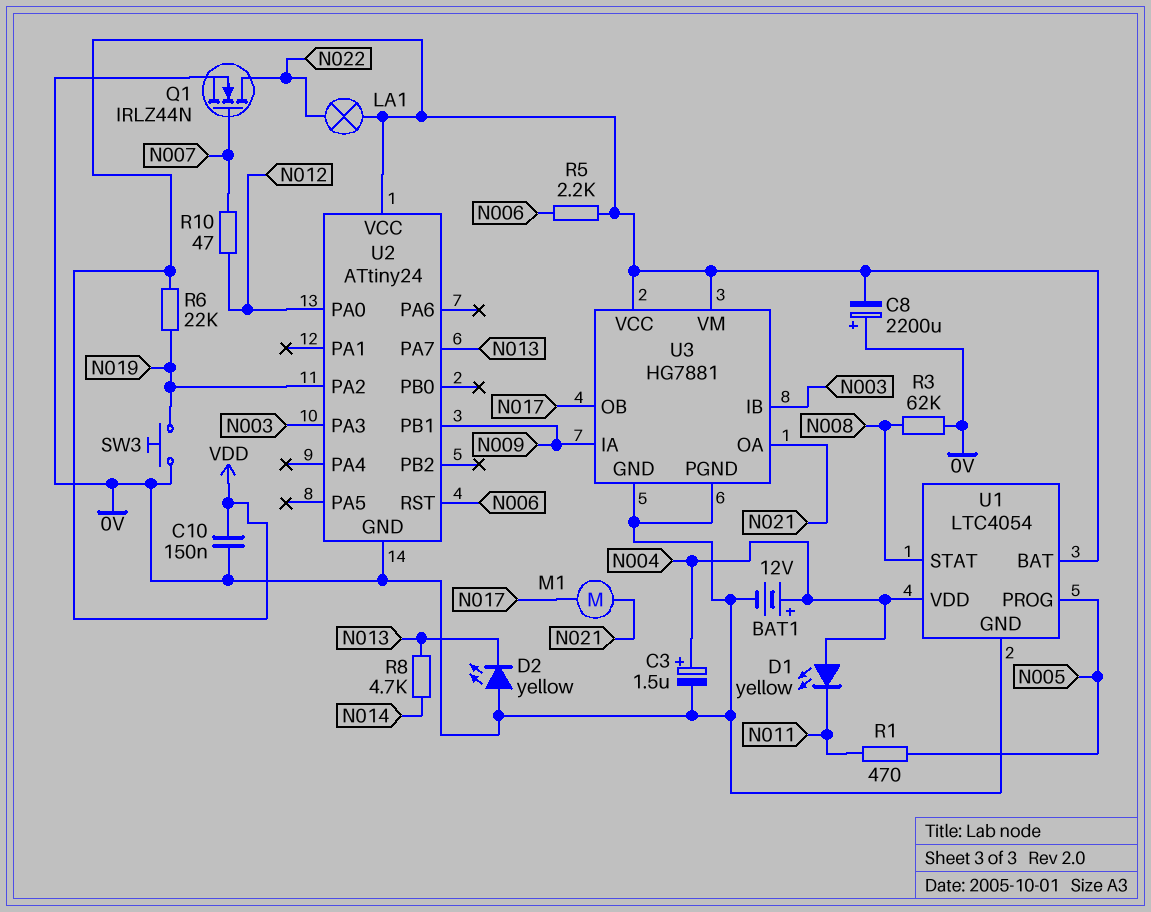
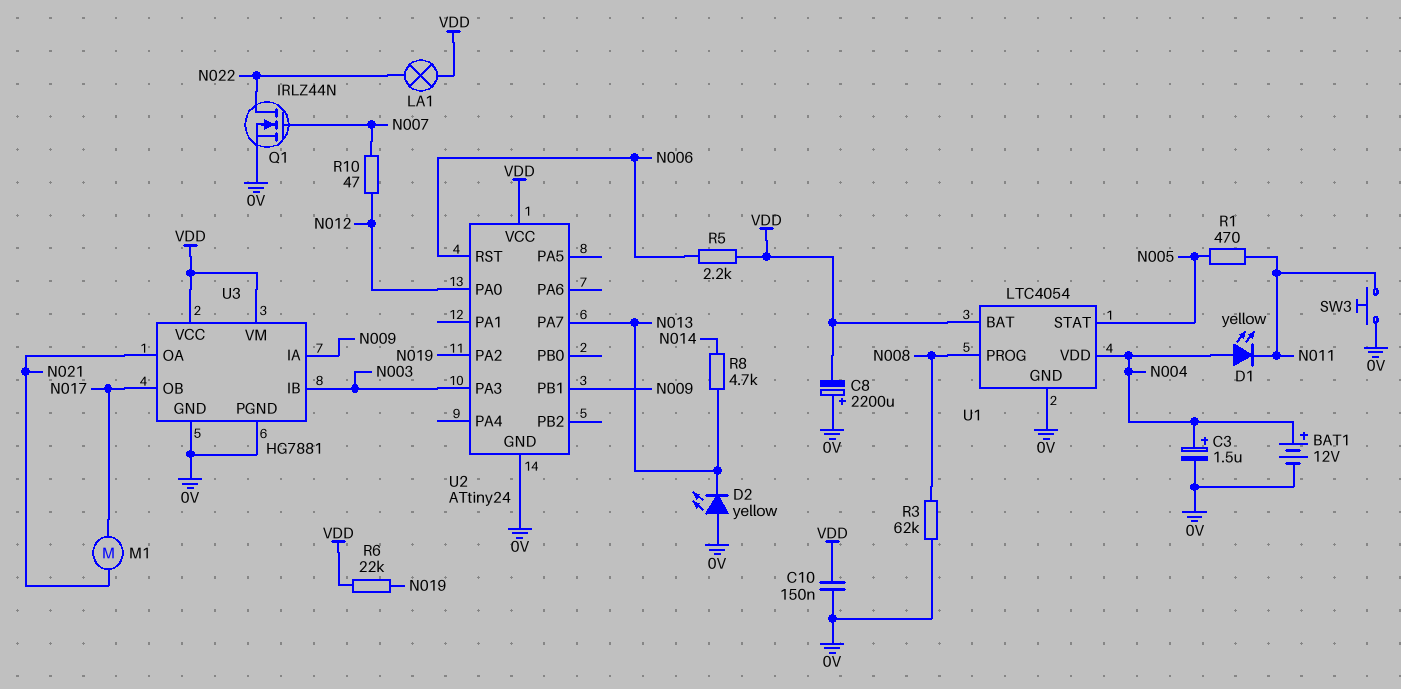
SW3: button (0V, N019) -> button (0V, N011)
U1 pin PROG: N005 -> N008
U1 pin STAT: N008 -> N005

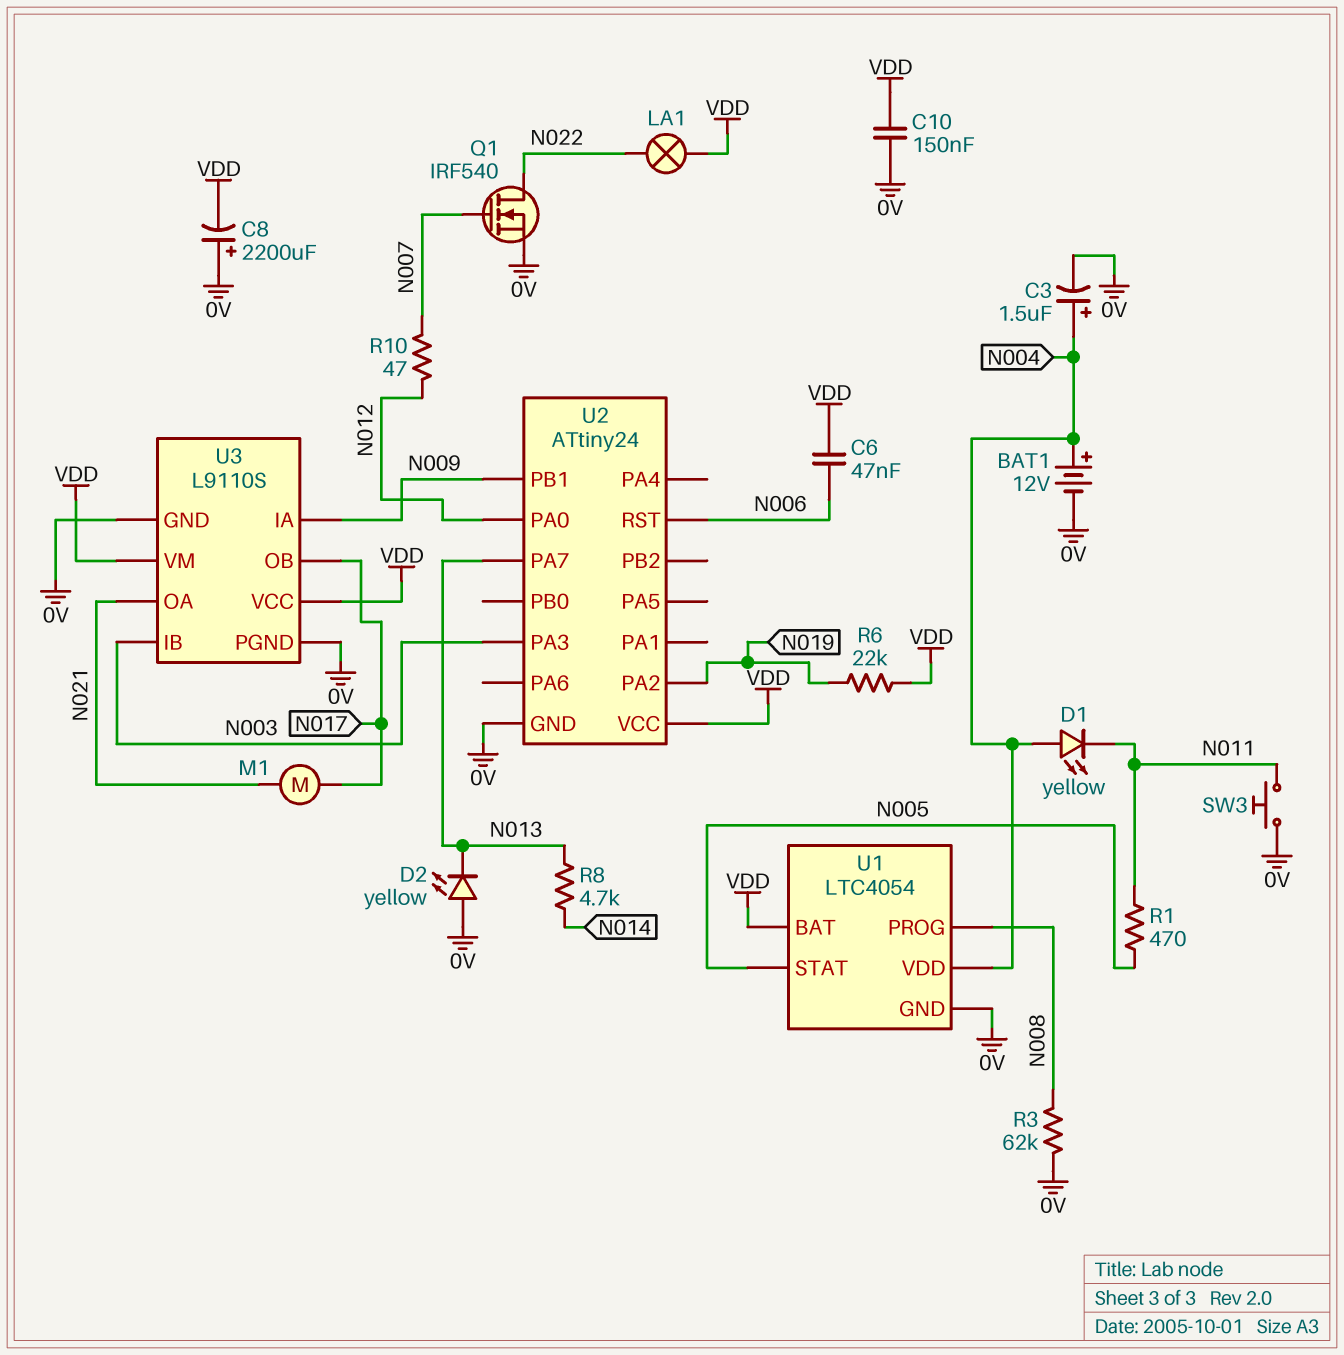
C6: none -> 47nF (N006, VDD)
Q1: NMOS IRLZ44N (G N007, D N022, S 0V) -> NMOS IRF540 (G N007, D N022, S 0V)
R5: 2.2k (N006, VDD) -> none
U3: HG7881 -> L9110S

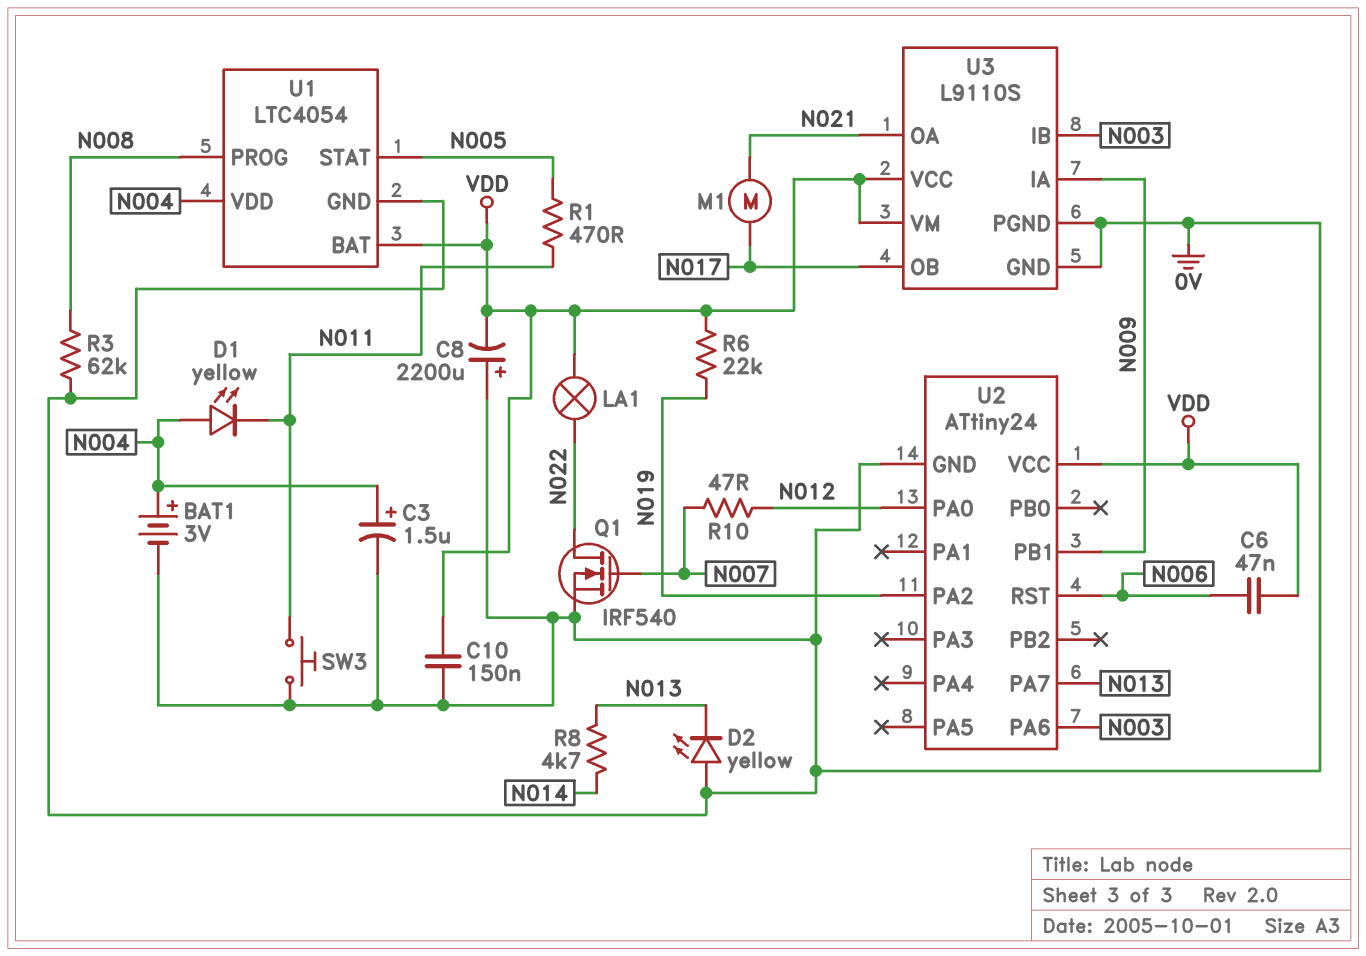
BAT1: 12V (plus N004, minus 0V) -> 3V (plus N004, minus 0V)
U2 pin PA3: N003 -> none
U2 pin PA6: none -> N003

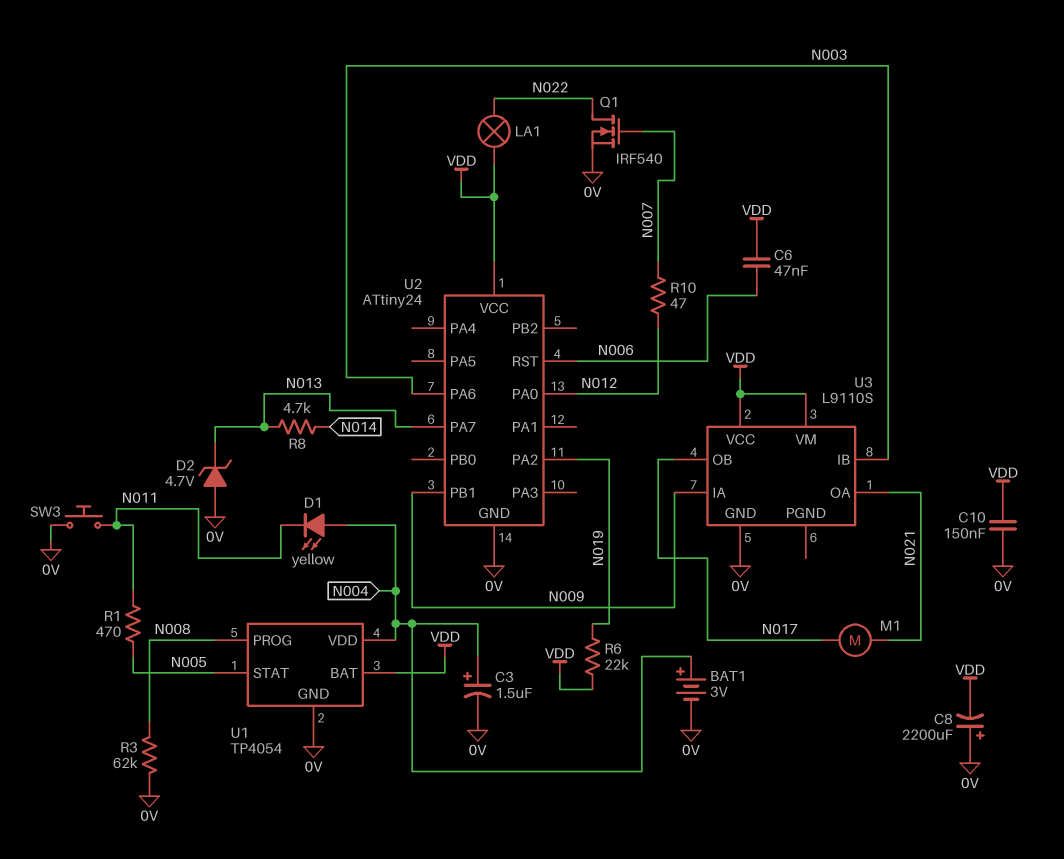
D2: LED yellow (A 0V, K N013) -> zener 4.7V (A 0V, K N013)
U1: LTC4054 -> TP4054
U3 pin PGND: 0V -> none

